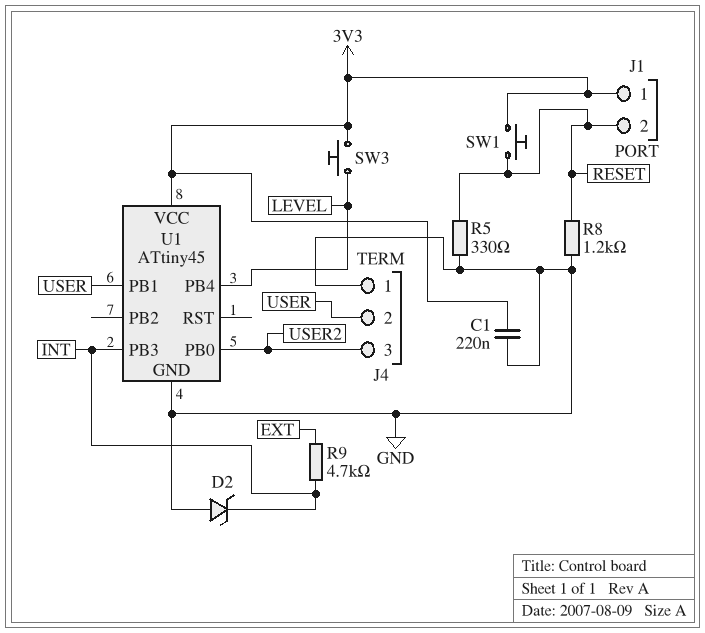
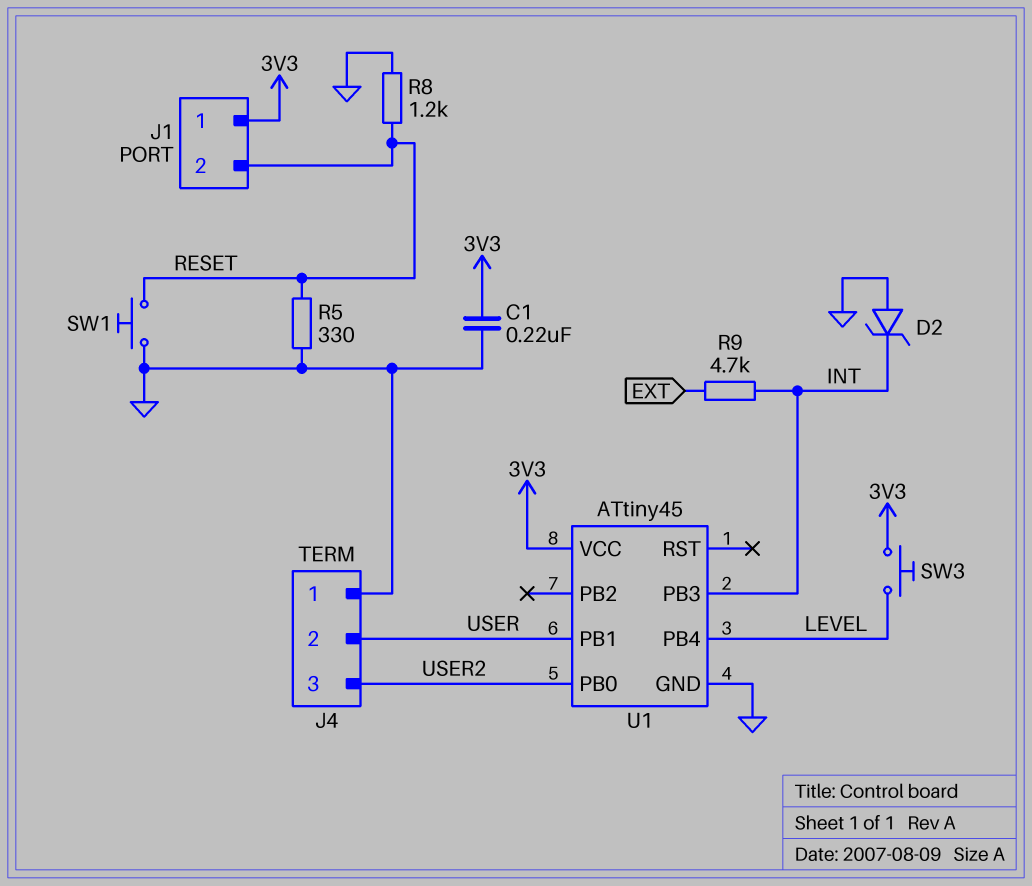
SW1: button (3V3, RESET) -> button (GND, RESET)

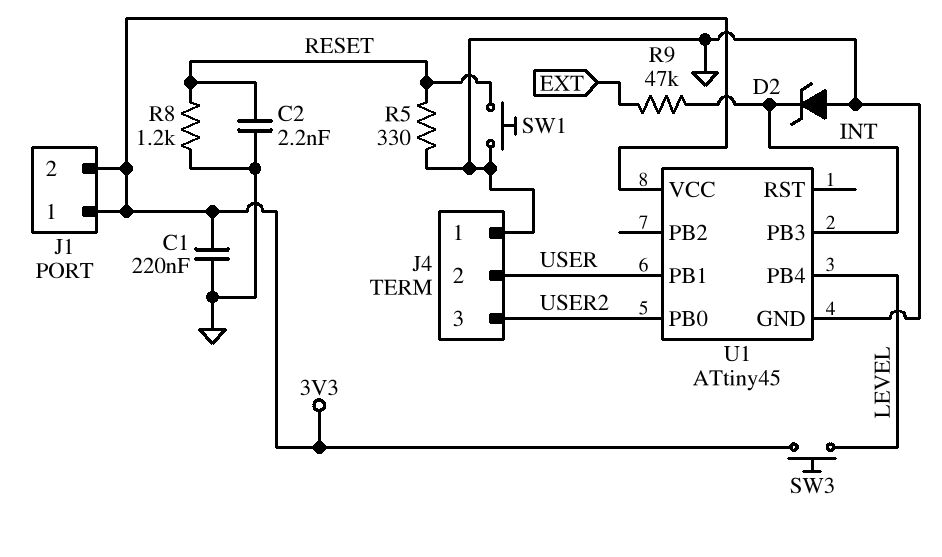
C2: none -> 2.2nF (GND, RESET)
J1 pin 2: RESET -> 3V3
R9: 4.7k (EXT, INT) -> 47k (EXT, INT)

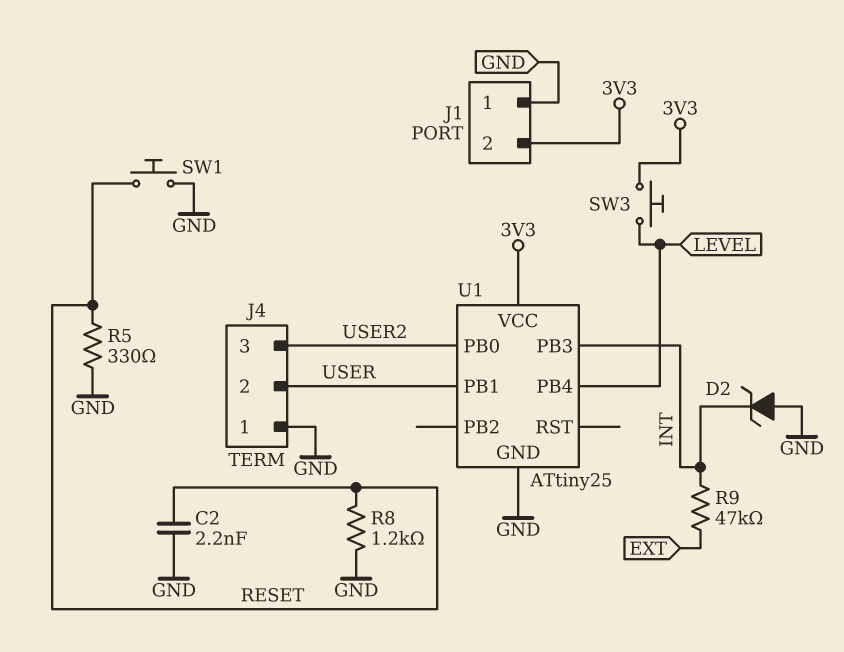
C1: 220nF (3V3, GND) -> none
J1 pin 1: 3V3 -> GND
U1: ATtiny45 -> ATtiny25

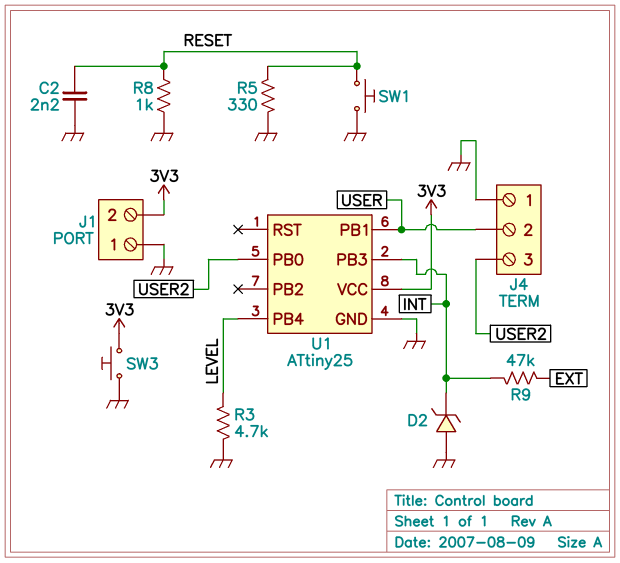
R3: none -> 4.7k (GND, LEVEL)
R8: 1.2k (GND, RESET) -> 1k (GND, RESET)
SW3: button (3V3, LEVEL) -> button (3V3, GND)

